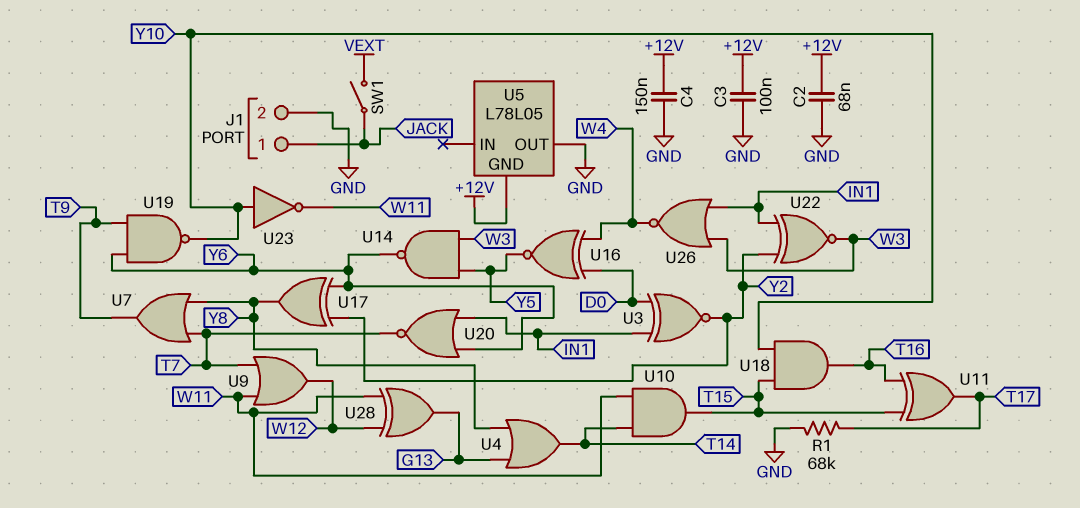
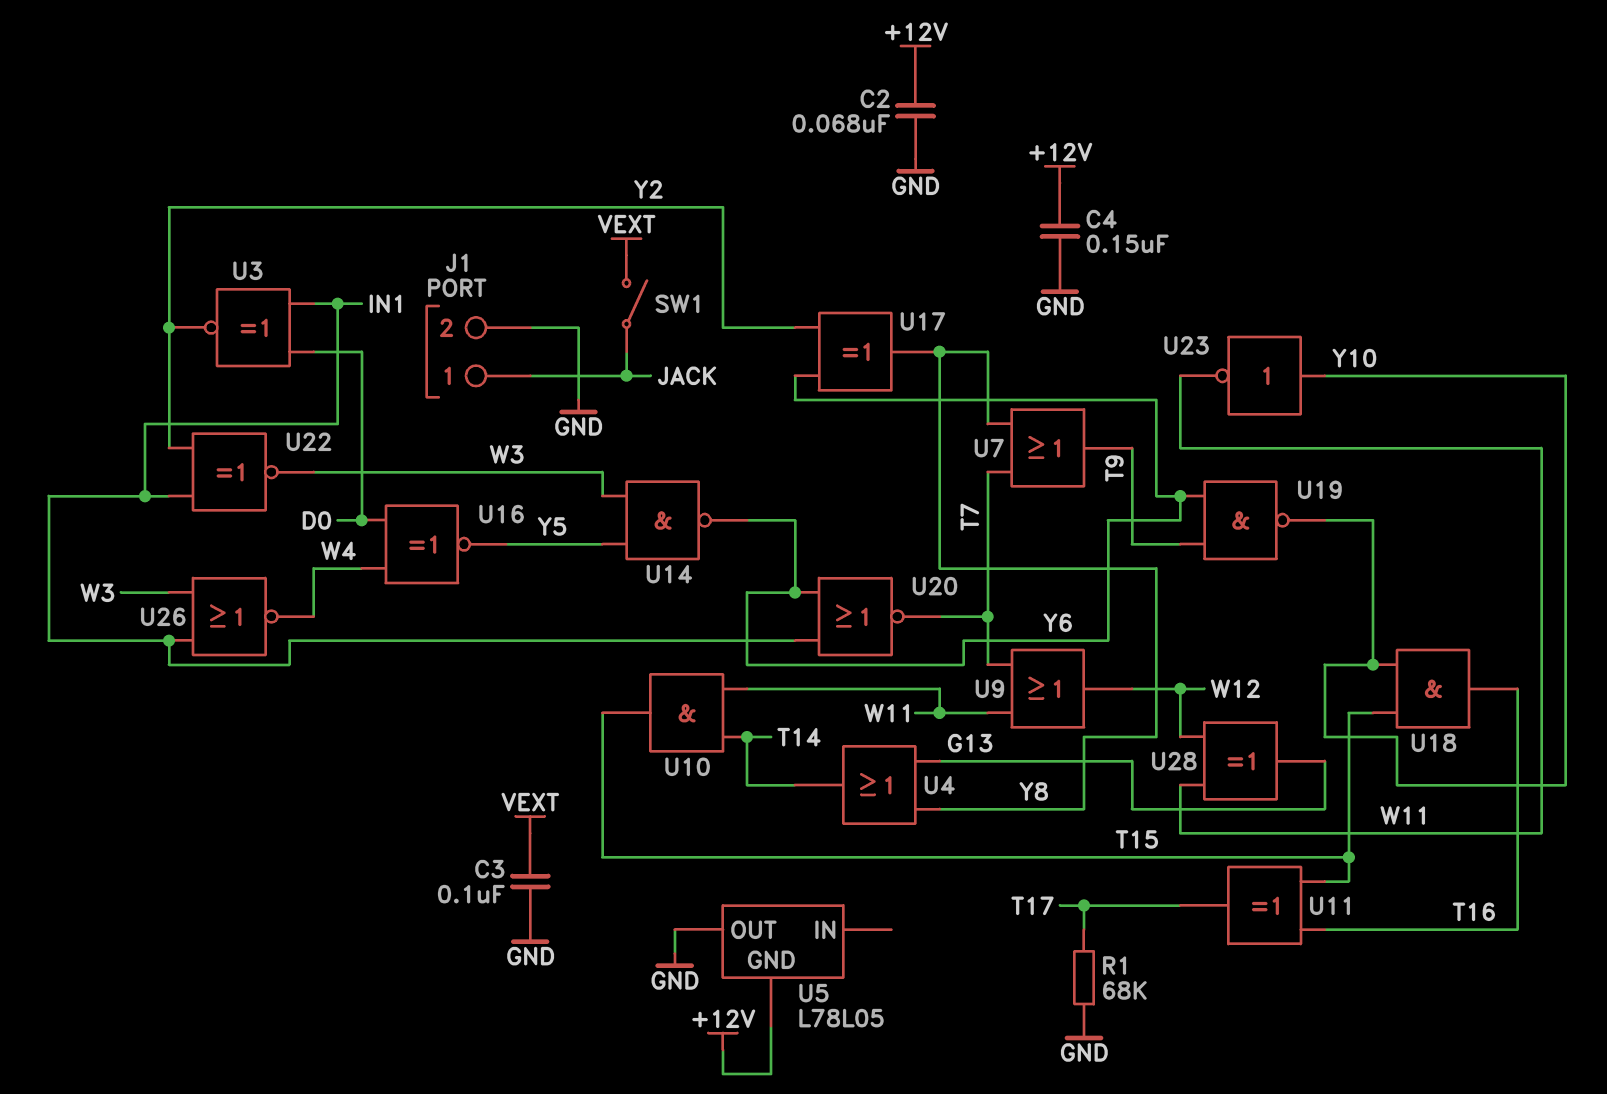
C3: 100nF (+12V, GND) -> 100nF (GND, VEXT)

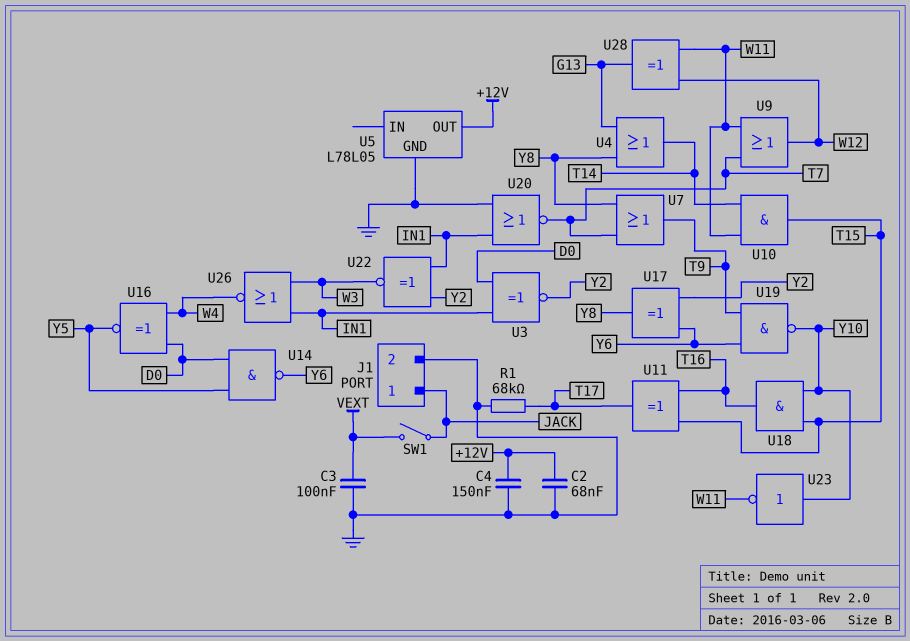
U5 pin GND: +12V -> GND
U5 pin OUT: GND -> +12V
U14: NAND (in W3, in Y5, out Y6) -> NAND (in D0, in Y5, out Y6)
U20: NOR (in IN1, in Y6, out T7) -> NOR (in GND, in IN1, out T7)

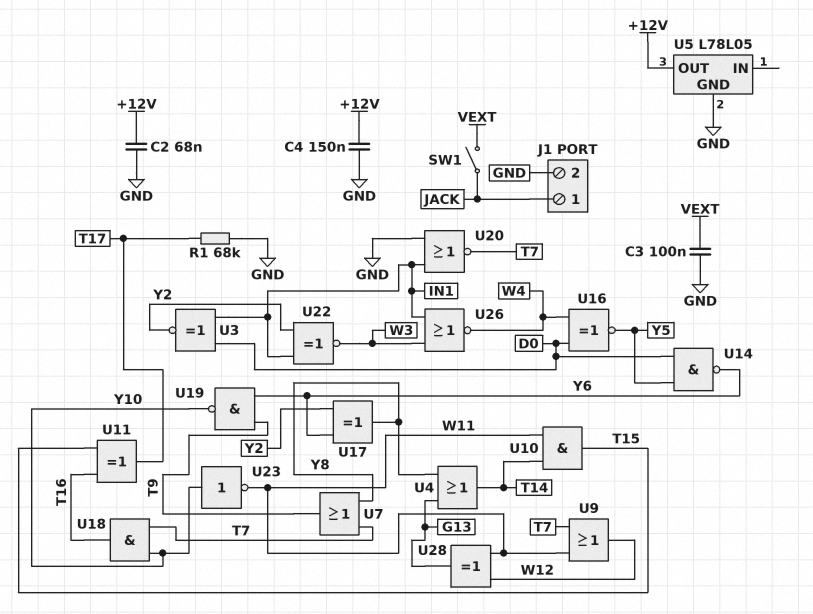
U18: AND (in T15, in Y10, out T16) -> AND (in T7, in Y10, out T16)

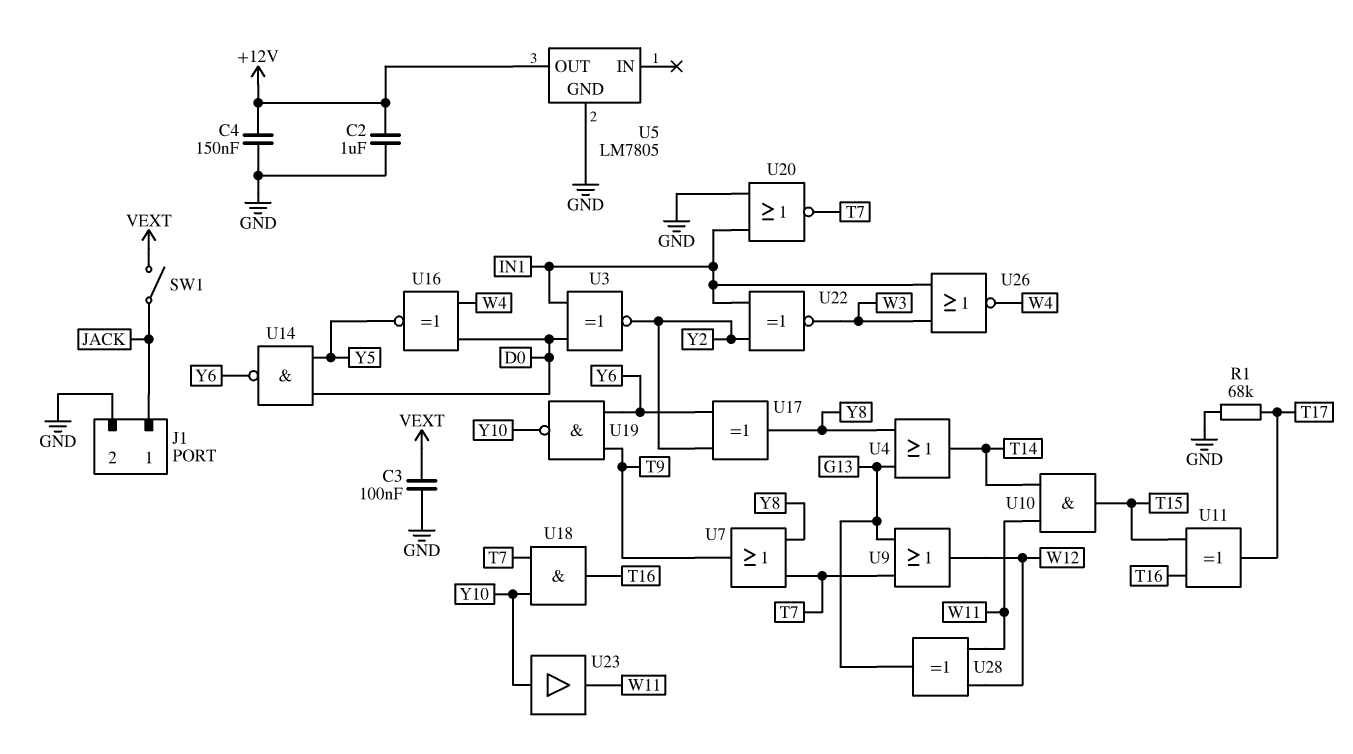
C2: 68nF (+12V, GND) -> 1uF (+12V, GND)
U5: L78L05 -> LM7805
U9: OR (in T7, in W11, out W12) -> OR (in G13, in T7, out W12)
U23: NOT (in Y10, out W11) -> buffer (in Y10, out W11)

